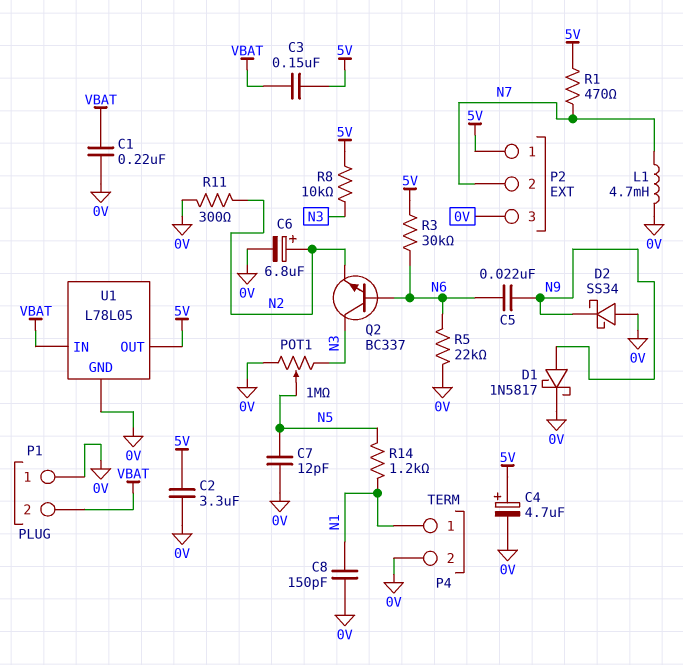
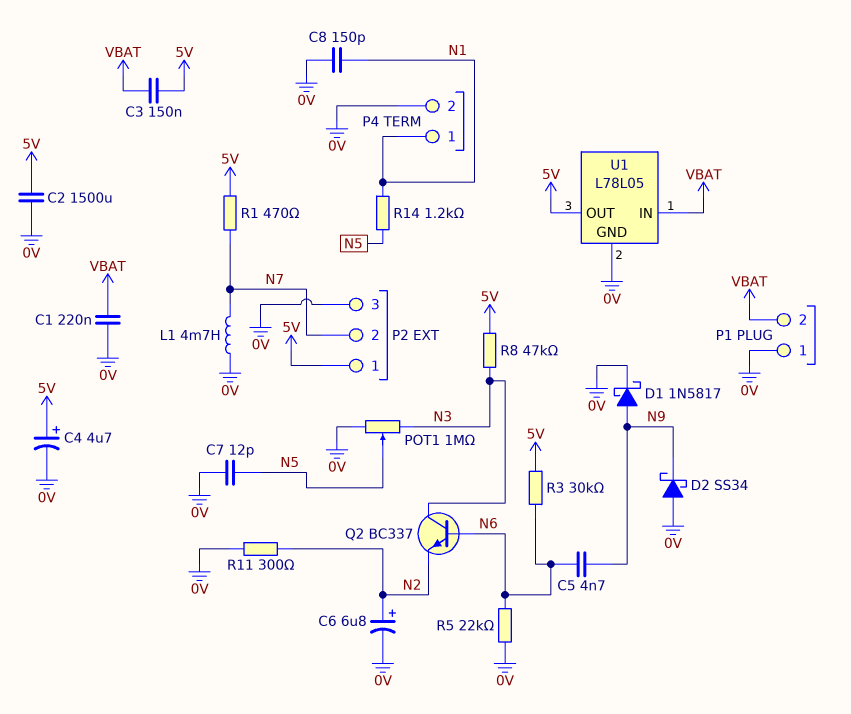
C2: 3.3uF (0V, 5V) -> 1500uF (0V, 5V)
C5: 22nF (N6, N9) -> 4.7nF (N6, N9)
R8: 10k (5V, N3) -> 47k (5V, N3)

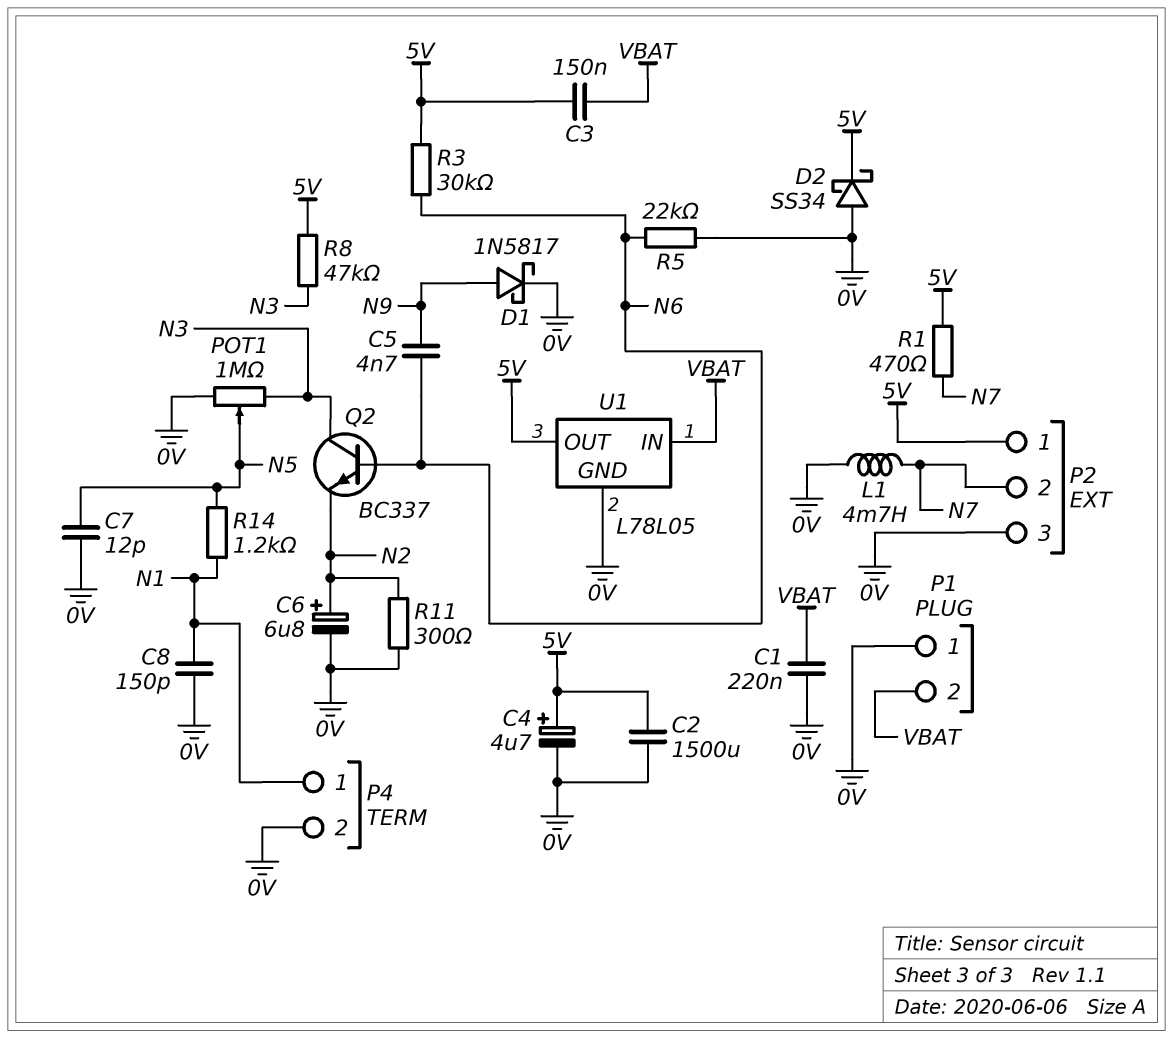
D2: schottky SS34 (A 0V, K N9) -> schottky SS34 (A 0V, K 5V)

